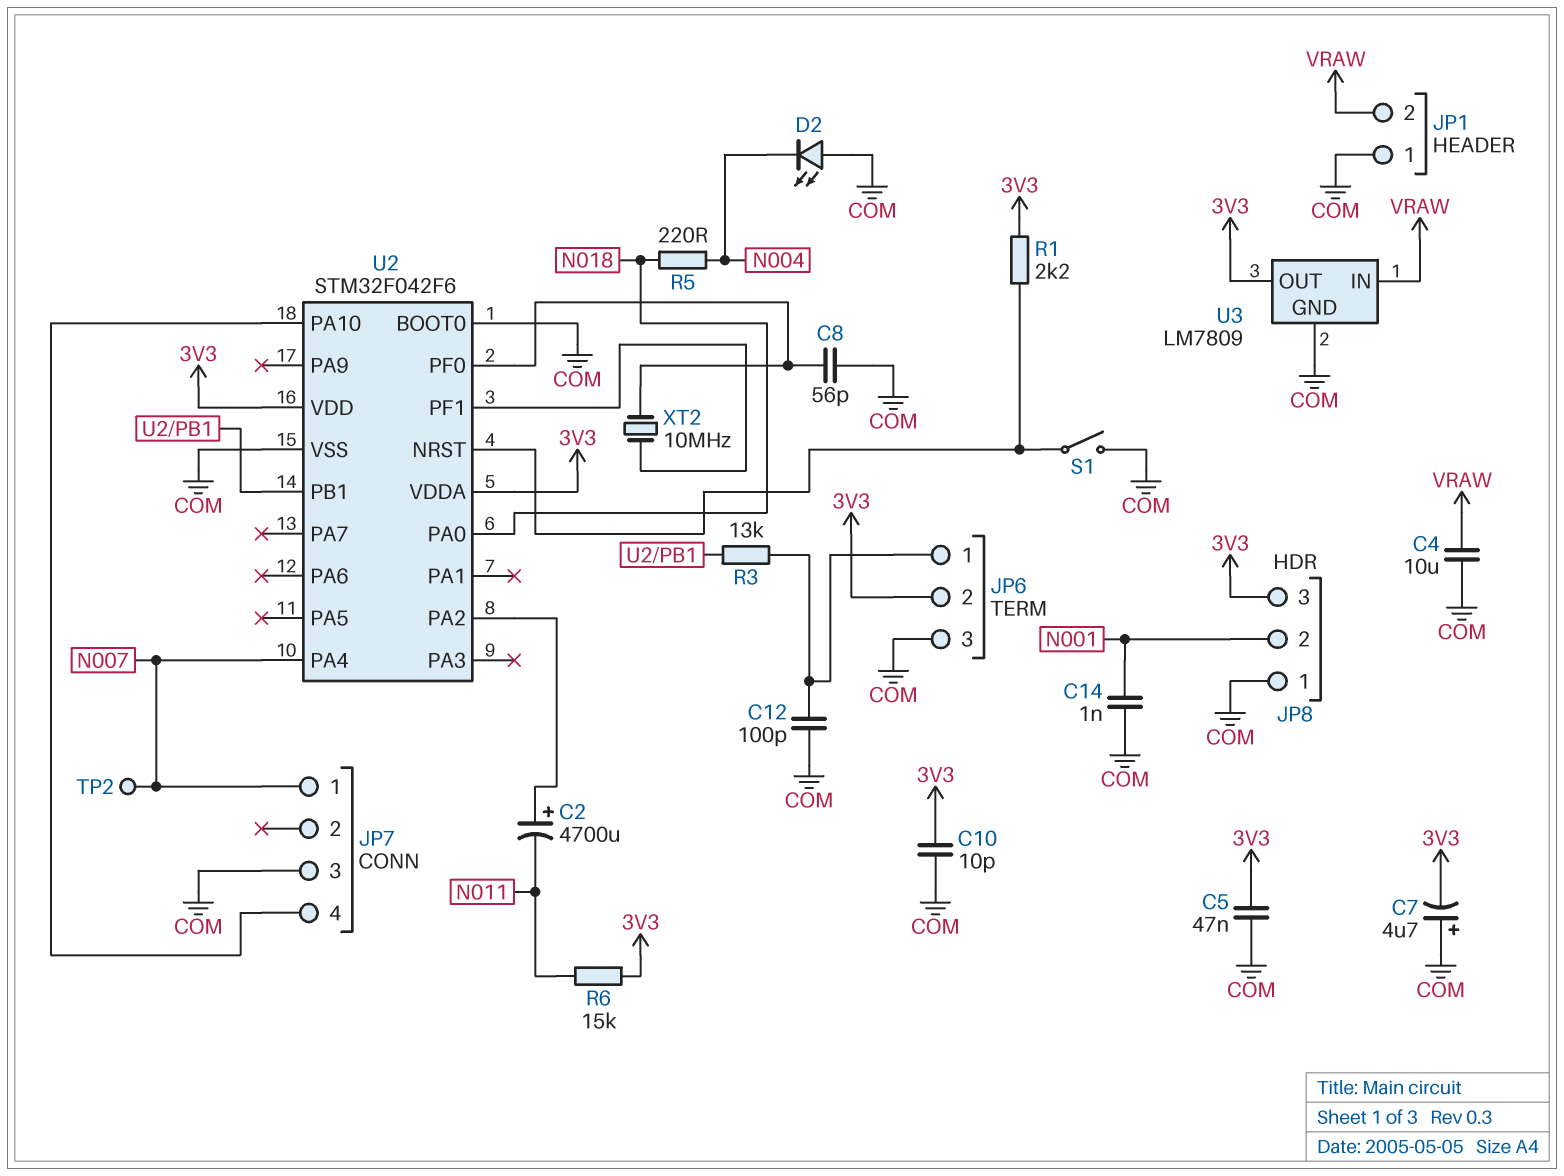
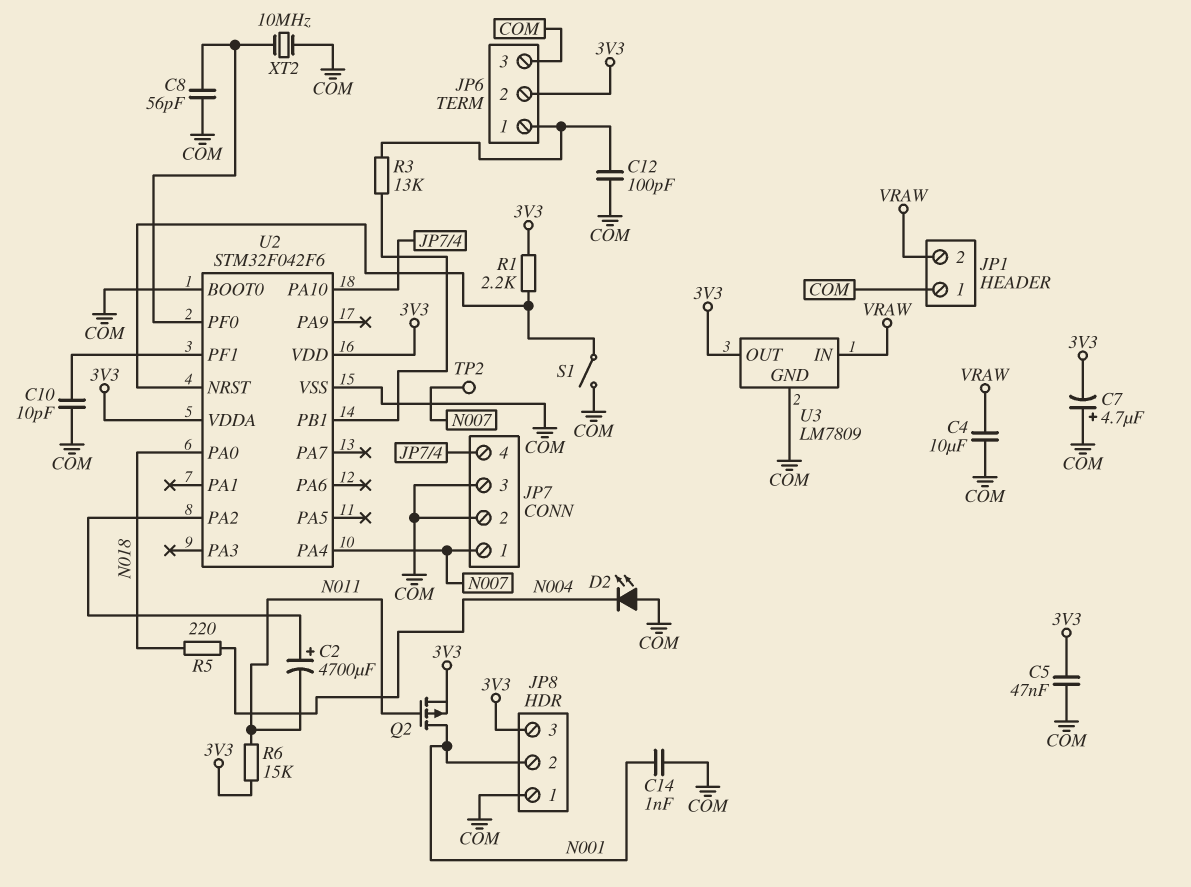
C10: 10pF (3V3, COM) -> 10pF (COM, U2/PF1)
JP7 pin 2: none -> COM
Q2: none -> PMOS (G N011, D N001, S 3V3)
XT2: 10MHz (U2/PF0, U2/PF1) -> 10MHz (COM, U2/PF0)

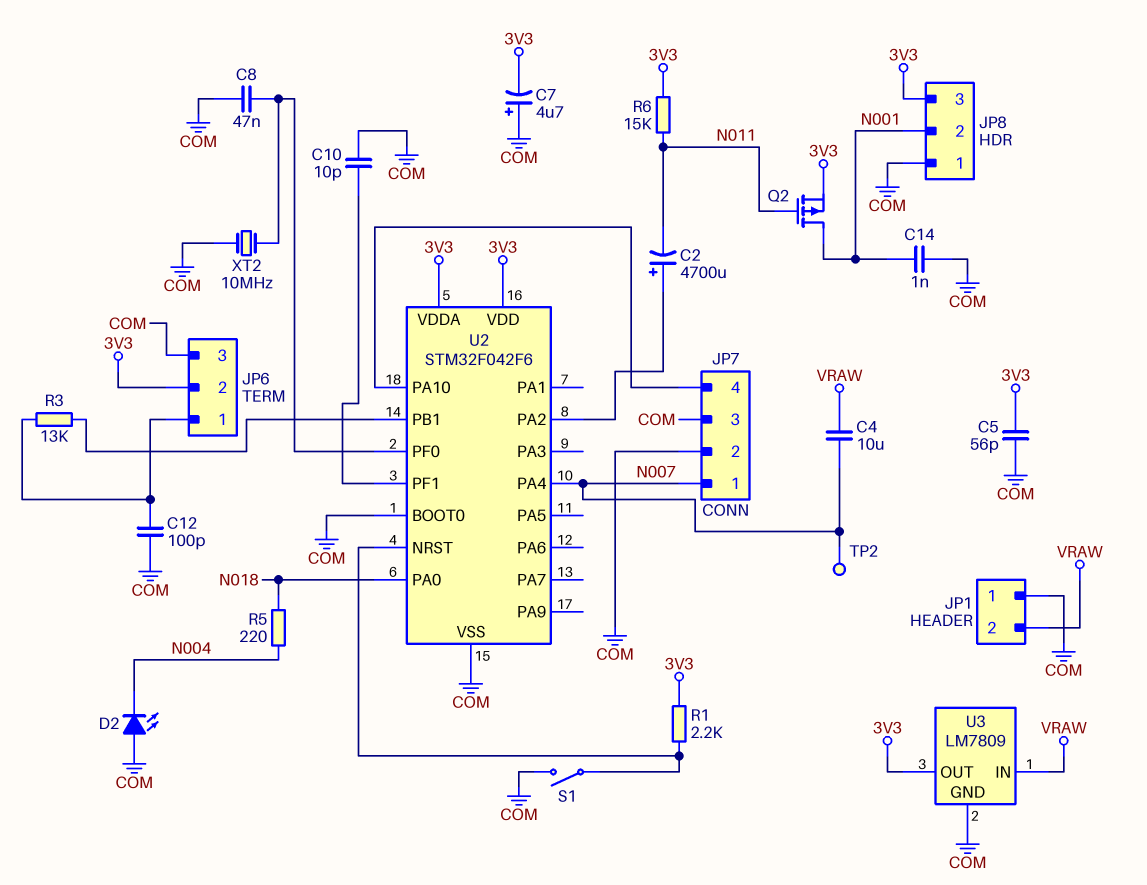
C4: 10uF (COM, VRAW) -> 10uF (N007, VRAW)
C5: 47nF (3V3, COM) -> 56pF (3V3, COM)
C8: 56pF (COM, U2/PF0) -> 47nF (COM, U2/PF0)

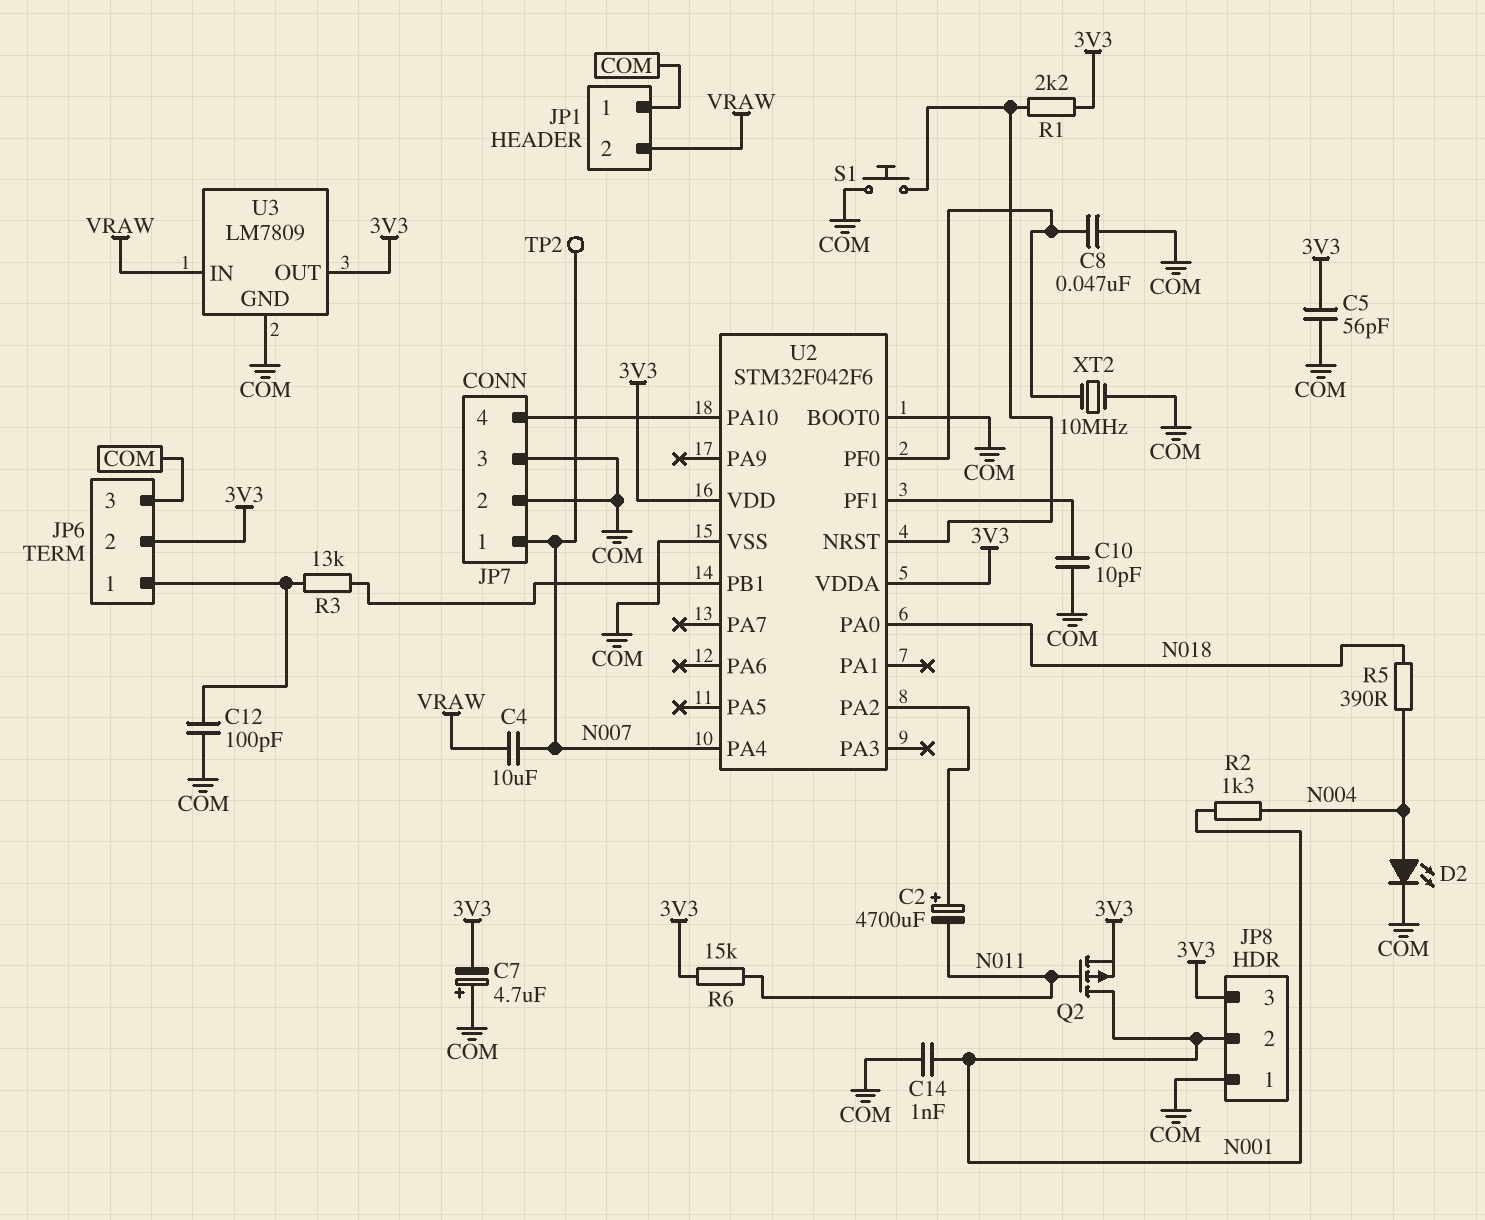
D2: LED (A COM, K N004) -> LED (A N004, K COM)
R2: none -> 1.3k (N001, N004)
R5: 220 (N004, N018) -> 390 (N004, N018)
S1: switch (COM, U2/NRST) -> button (COM, U2/NRST)

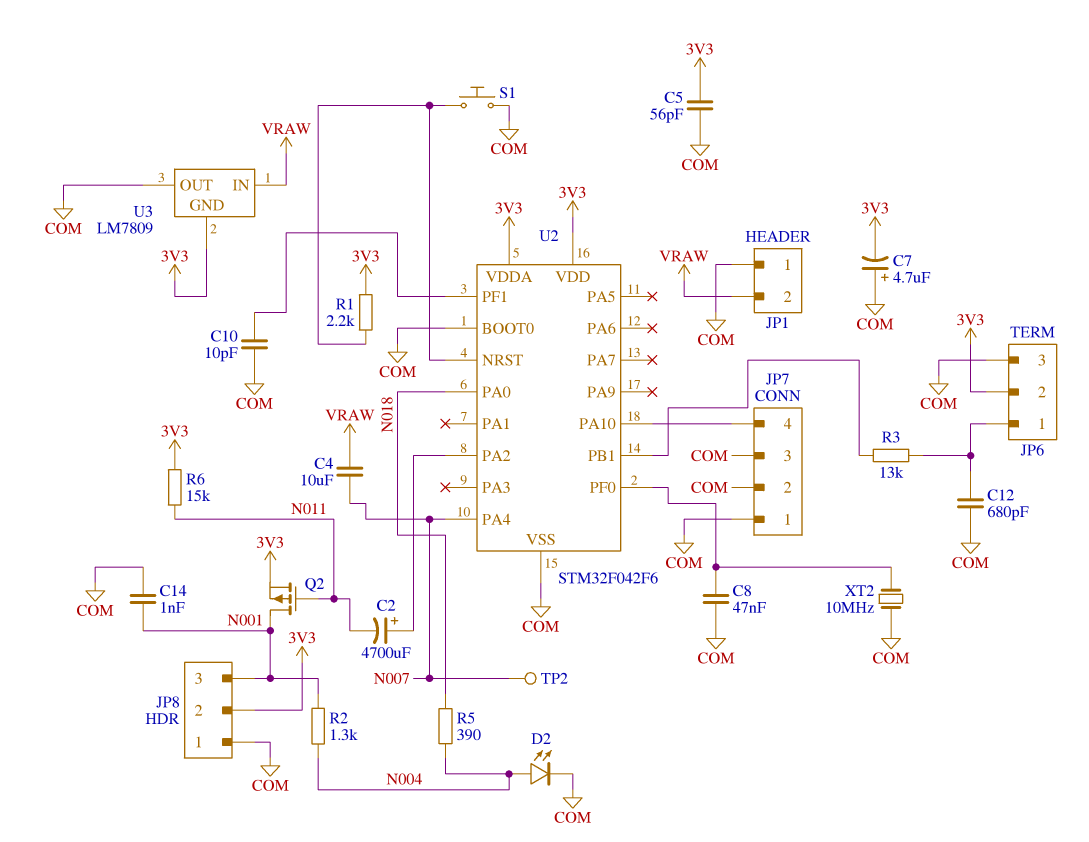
C12: 100pF (COM, JP6/1) -> 680pF (COM, JP6/1)
JP7 pin 1: N007 -> COM
JP8 pin 2: N001 -> 3V3
JP8 pin 3: 3V3 -> N001
U3 pin GND: COM -> 3V3
U3 pin OUT: 3V3 -> COM

